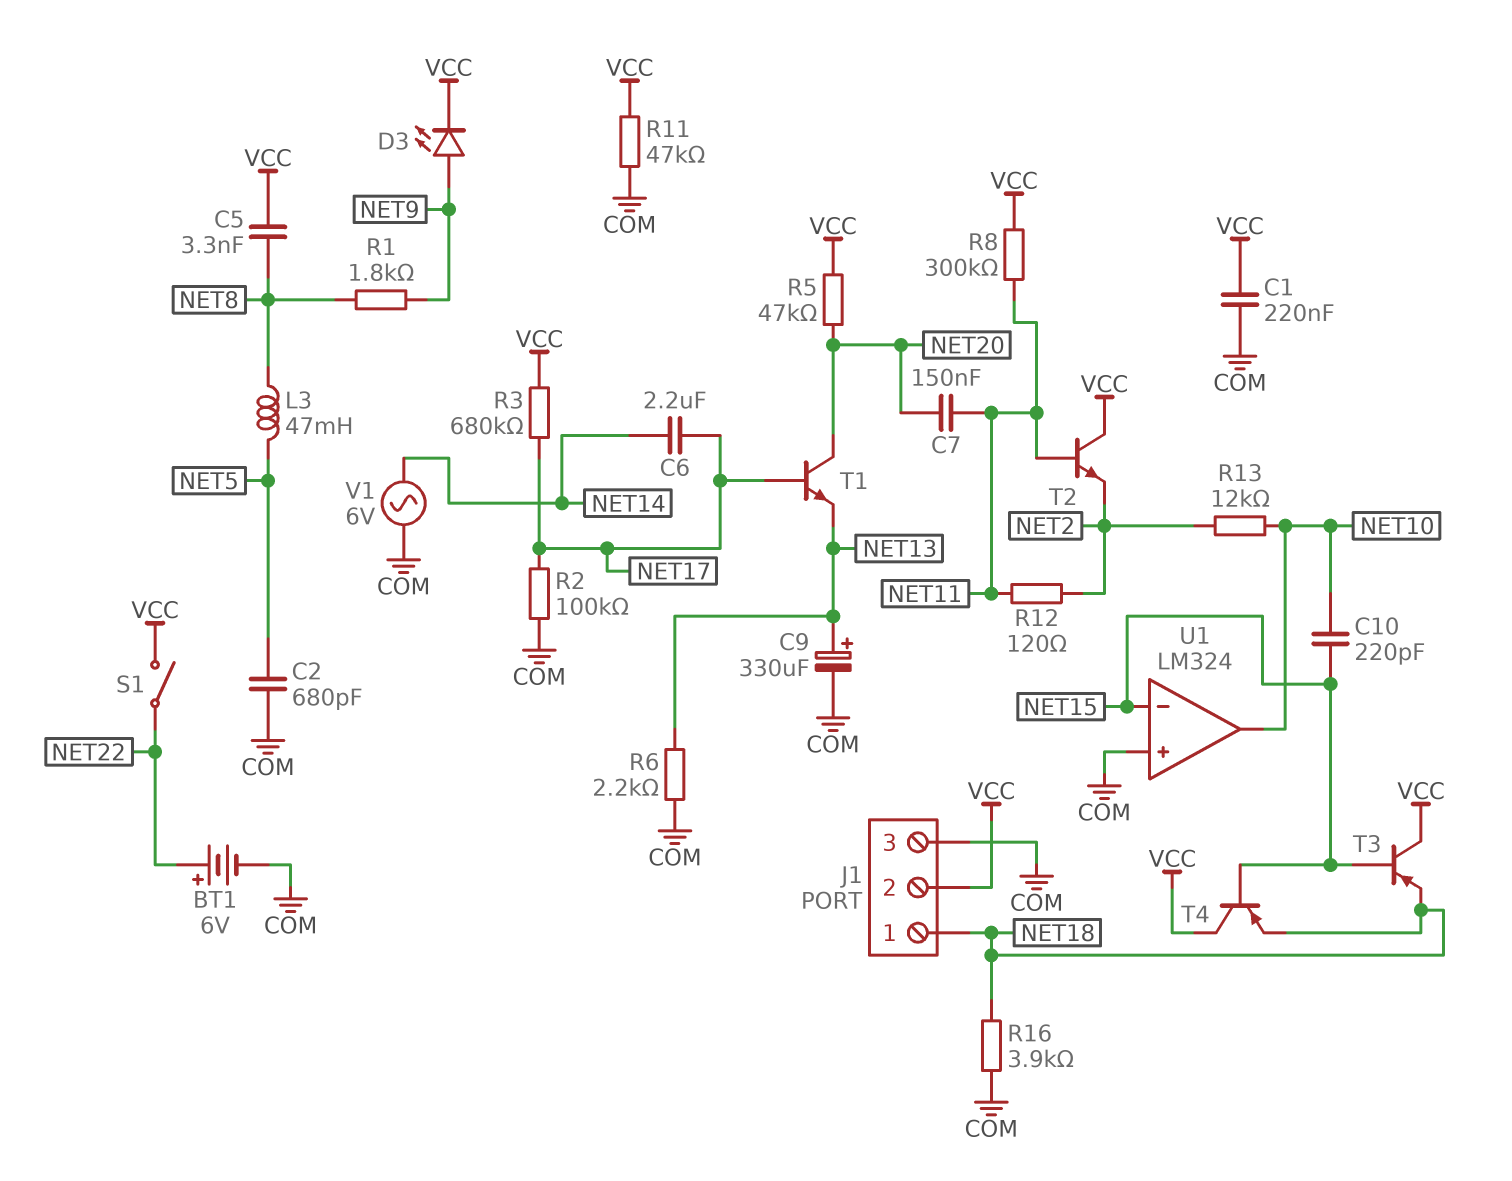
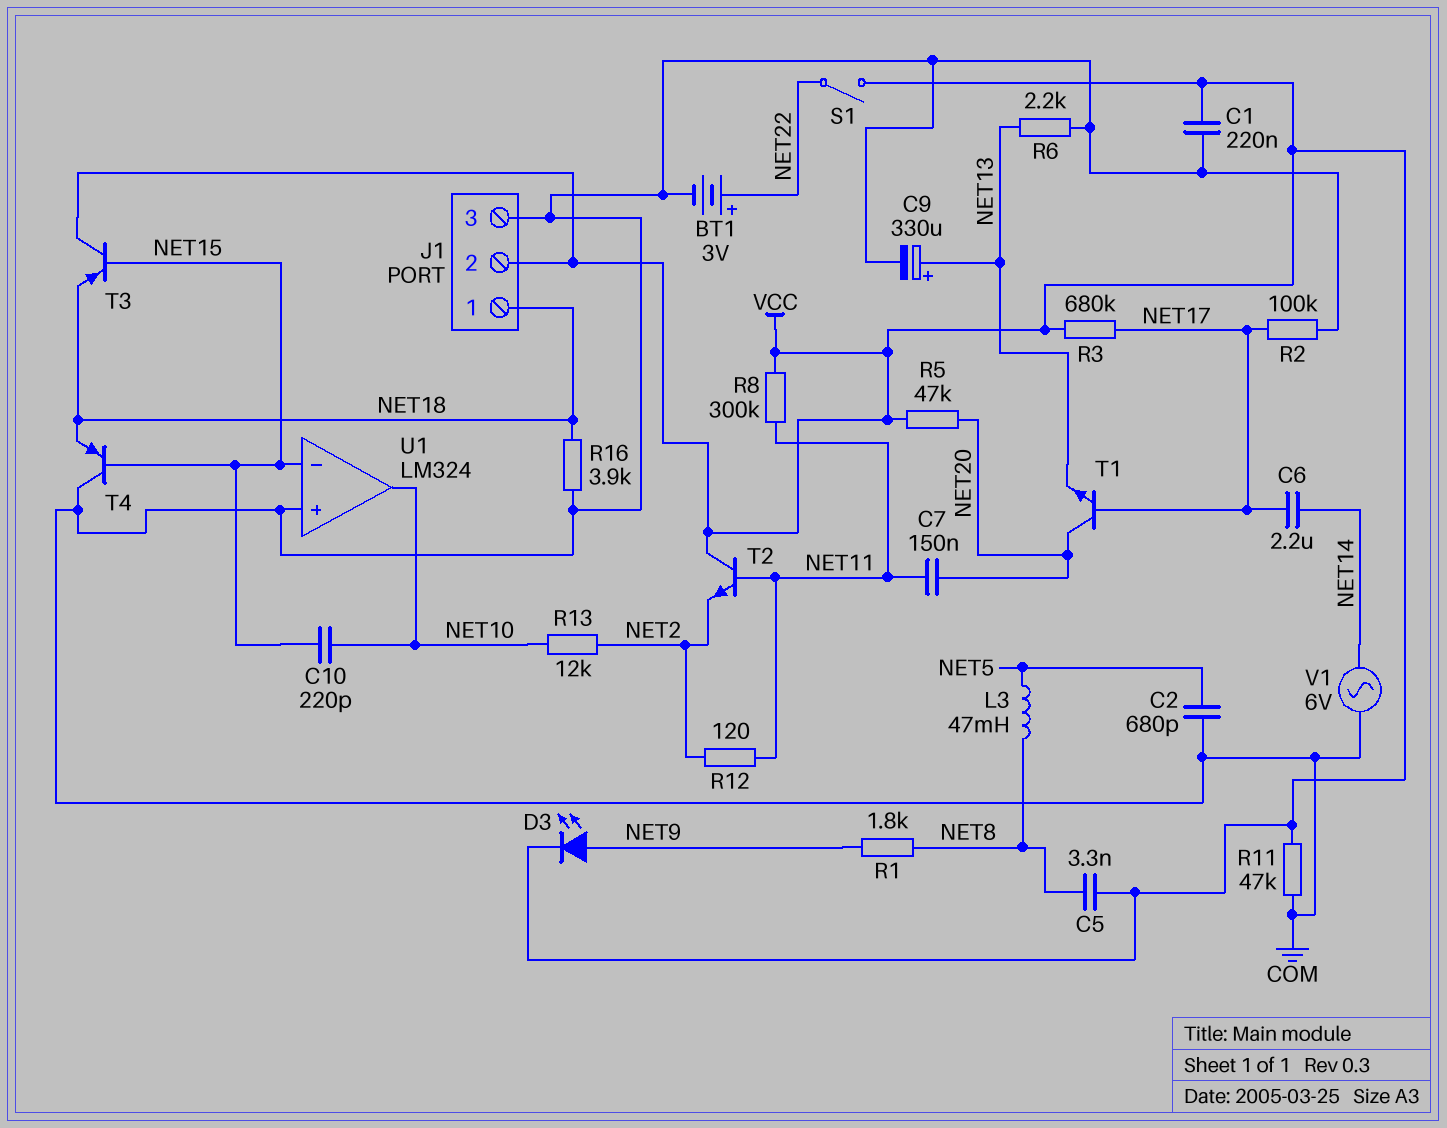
BT1: 6V (plus NET22, minus COM) -> 3V (plus NET22, minus COM)
T4: PNP (B NET15, C VCC, E NET18) -> PNP (B NET15, C COM, E NET18)

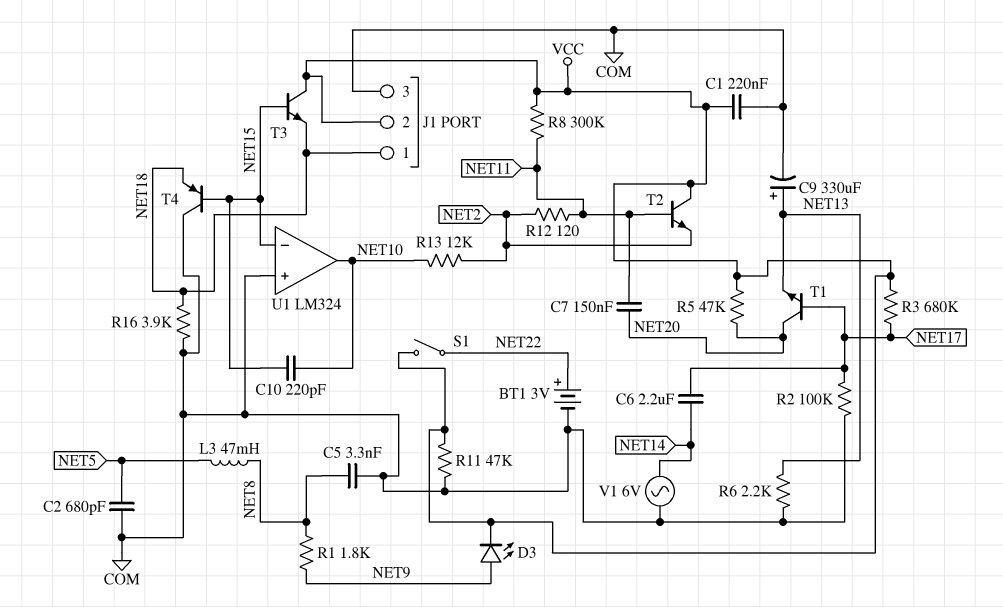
C5: 3.3nF (NET8, VCC) -> 3.3nF (COM, NET8)
T3: PNP (B NET15, C VCC, E NET18) -> NPN (B NET15, C VCC, E NET18)

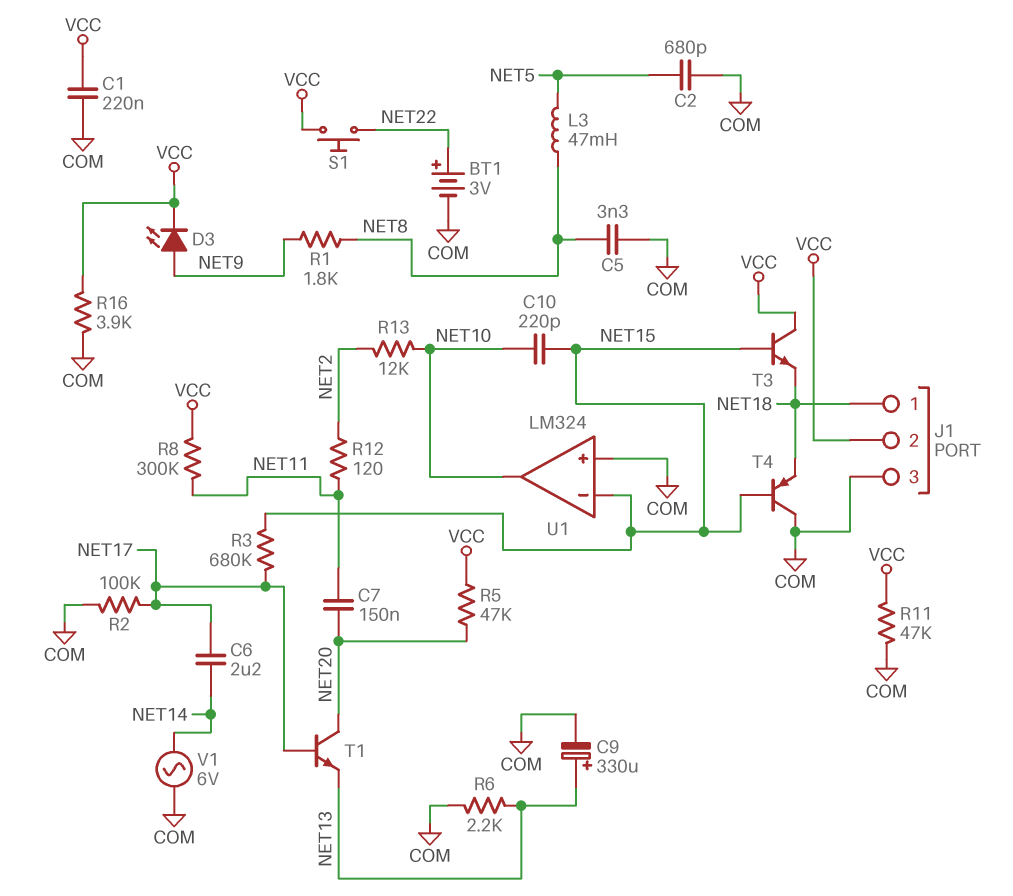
R3: 680k (NET17, VCC) -> 680k (NET15, NET17)
R16: 3.9k (COM, NET18) -> 3.9k (COM, VCC)
S1: switch (NET22, VCC) -> button (NET22, VCC)
T2: NPN (B NET11, C VCC, E NET2) -> none

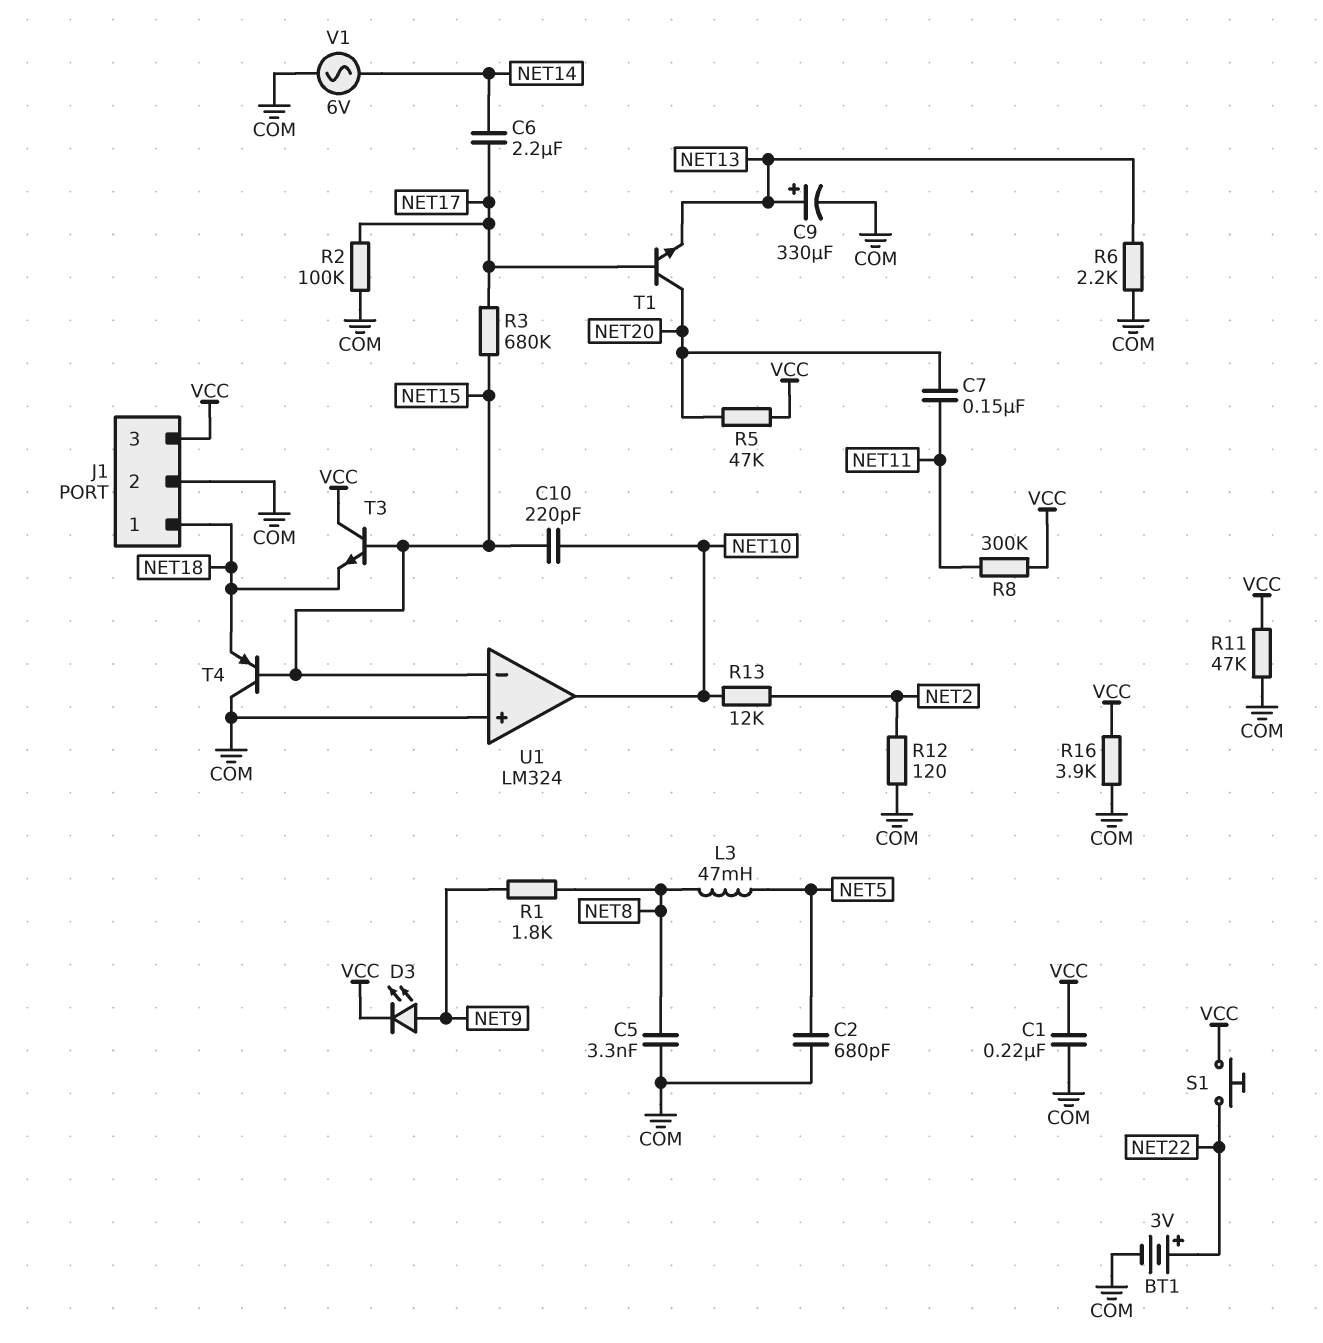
J1 pin 2: VCC -> COM
J1 pin 3: COM -> VCC
R12: 120 (NET2, NET11) -> 120 (COM, NET2)

